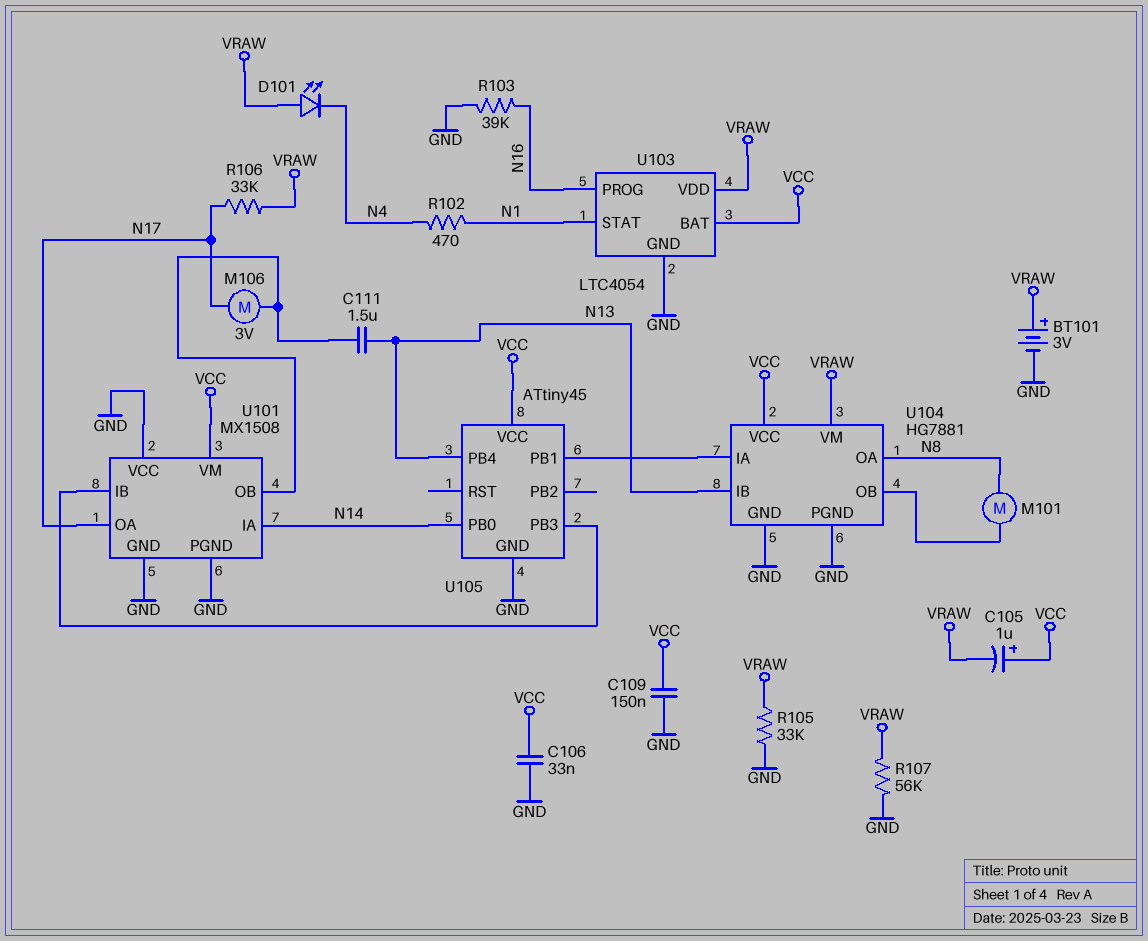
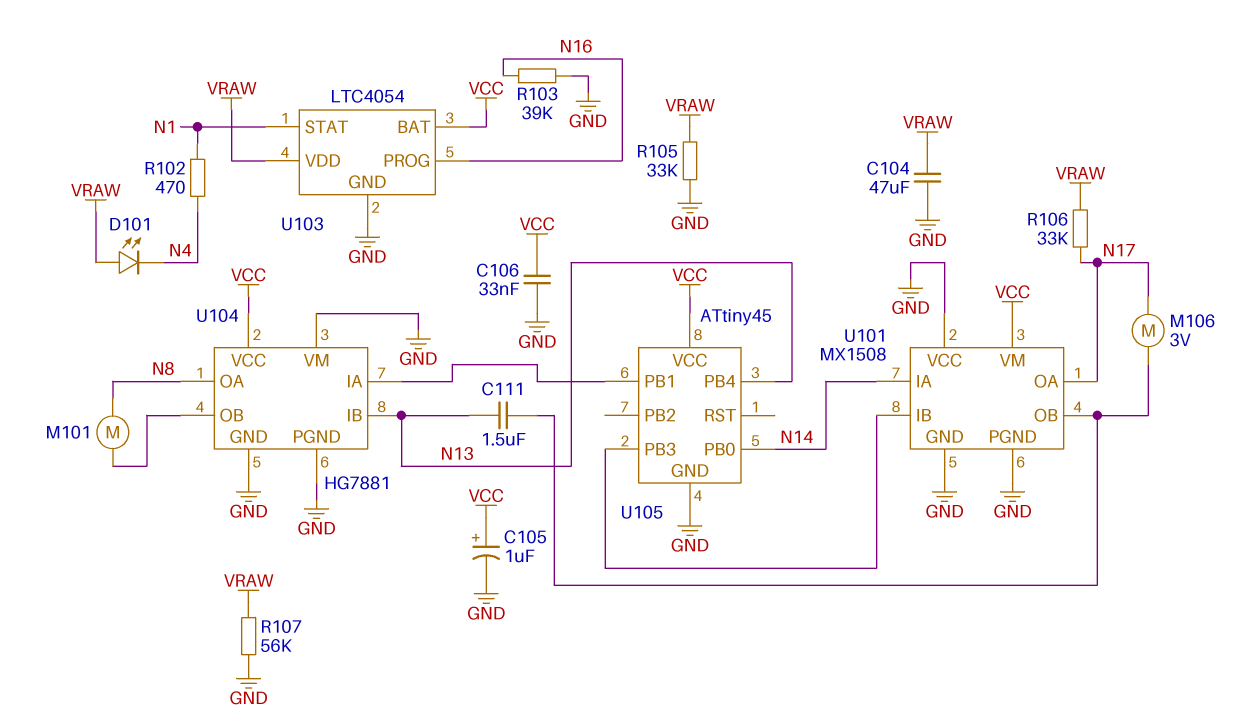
BT101: 3V (plus VRAW, minus GND) -> none
C104: none -> 47uF (GND, VRAW)
C105: 1uF (plus VCC, minus VRAW) -> 1uF (plus VCC, minus GND)
C109: 150nF (GND, VCC) -> none
U104 pin VM: VRAW -> GND

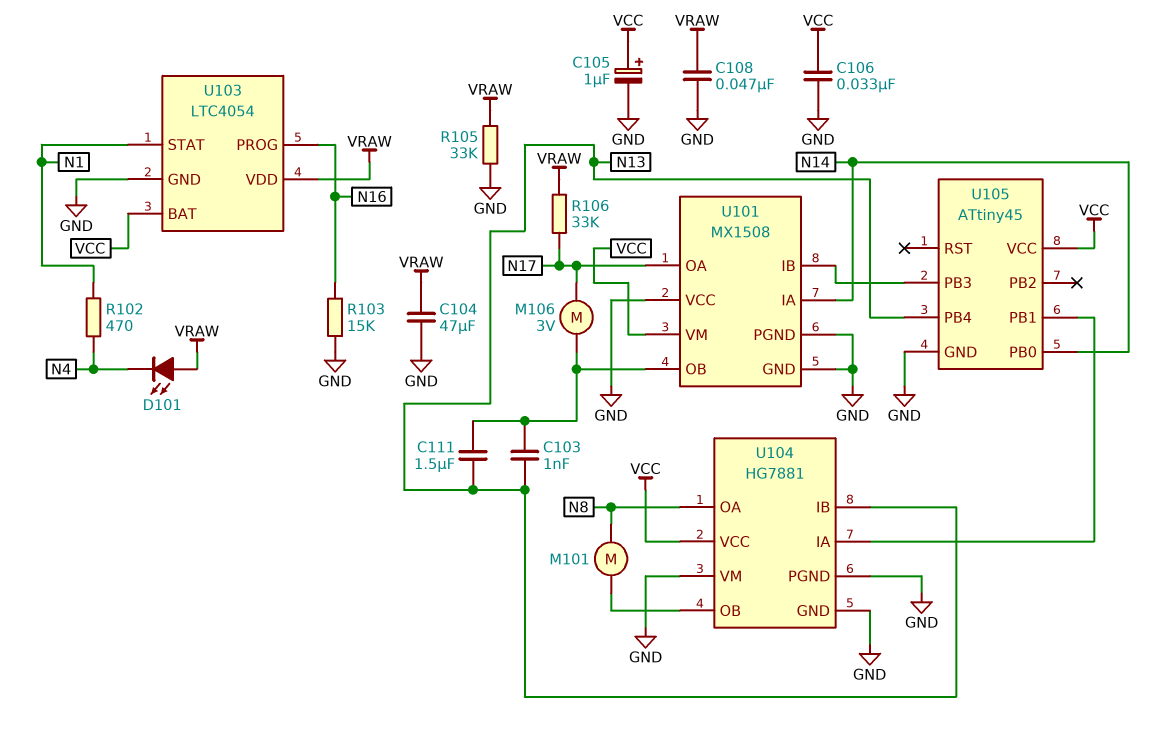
C103: none -> 1nF (N13, U101/OB)
C108: none -> 47nF (GND, VRAW)
R103: 39k (GND, N16) -> 15k (GND, N16)
R107: 56k (GND, VRAW) -> none

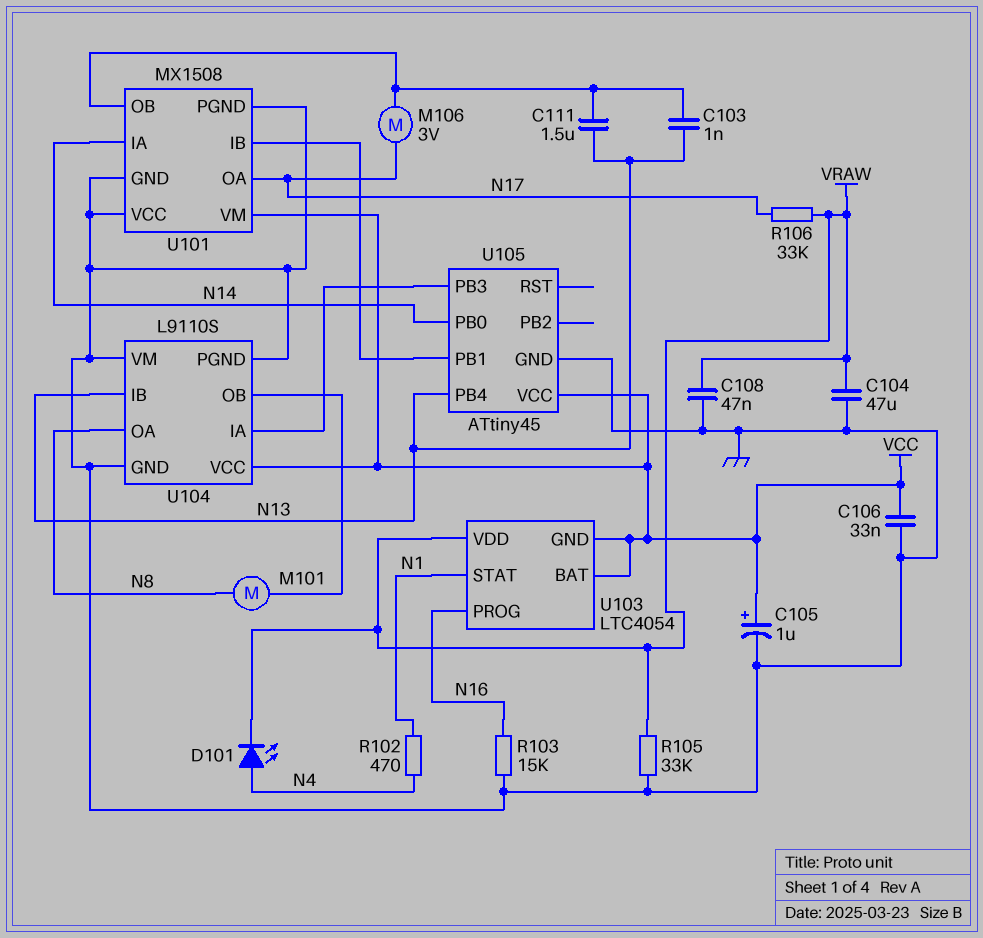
D101: LED (A VRAW, K N4) -> LED (A N4, K VRAW)
U103 pin GND: GND -> VCC
U104: HG7881 -> L9110S
U105 pin PB1: U104/IA -> U101/IB
U105 pin PB3: U101/IB -> U104/IA

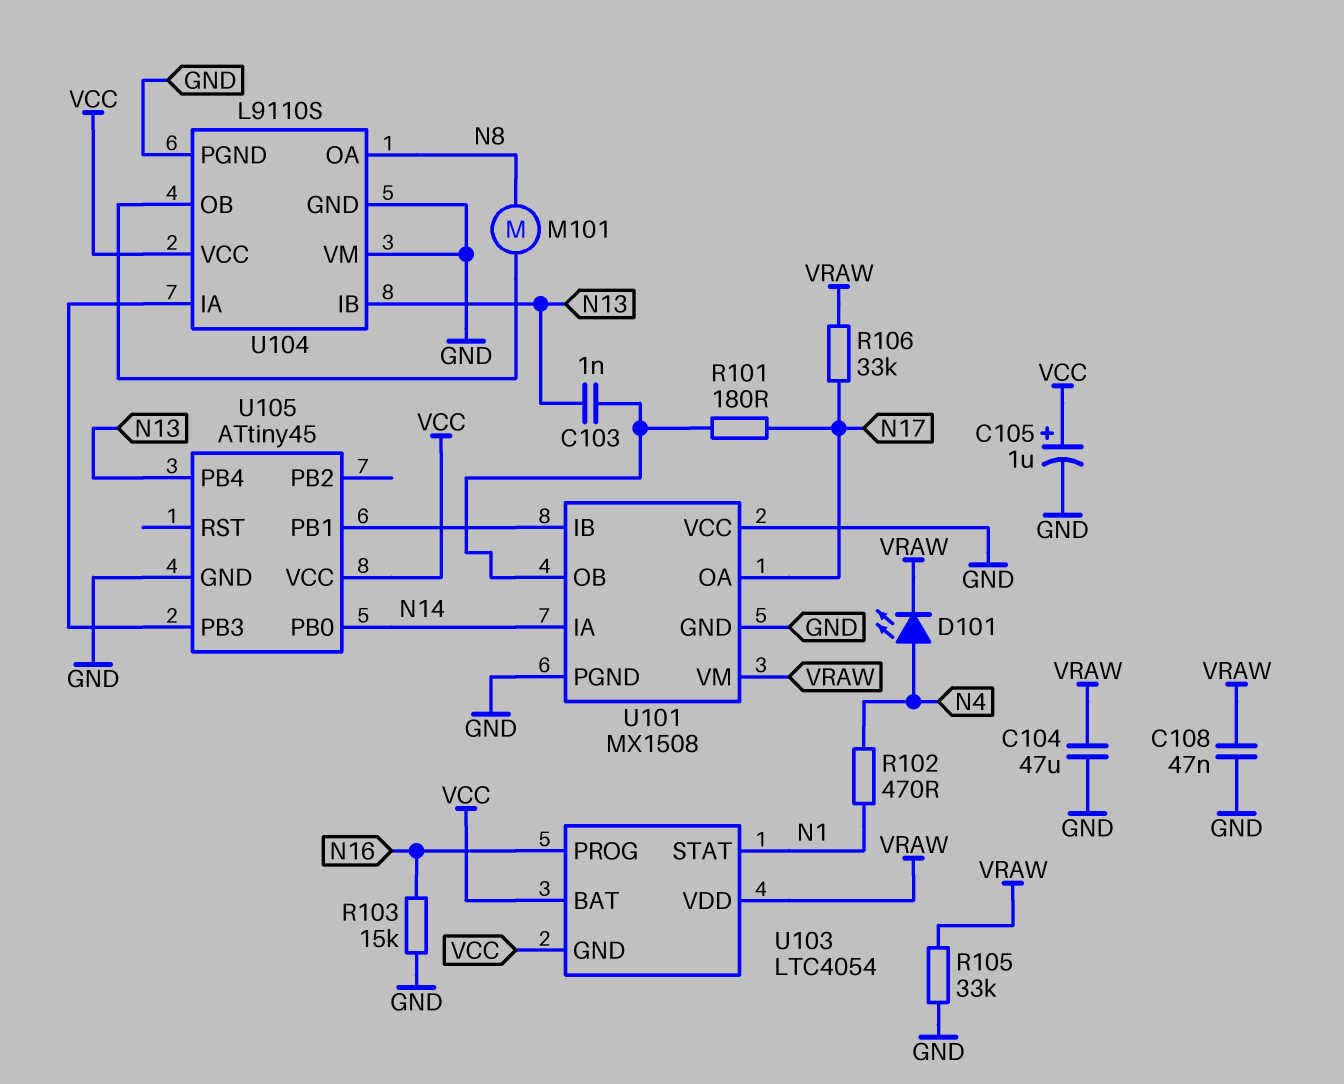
C106: 33nF (GND, VCC) -> none
C111: 1.5uF (N13, U101/OB) -> none
M106: motor 3V (N17, U101/OB) -> none
R101: none -> 180 (N17, U101/OB)
U101 pin VM: VCC -> VRAW

